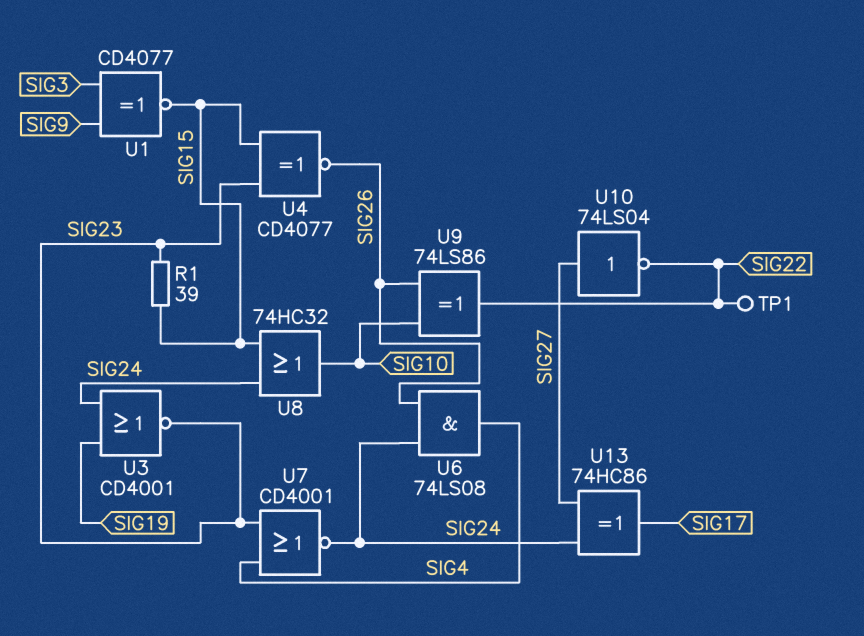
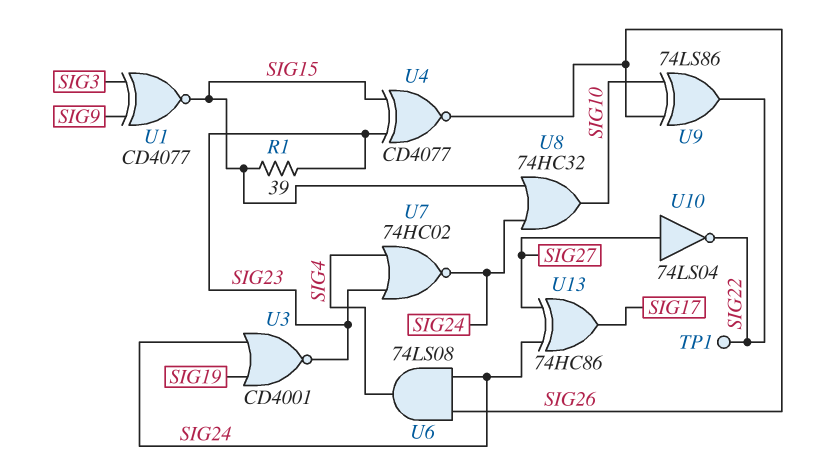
U7: NOR CD4001 (in SIG4, in SIG23, out SIG24) -> NOR 74HC02 (in SIG4, in SIG23, out SIG24)

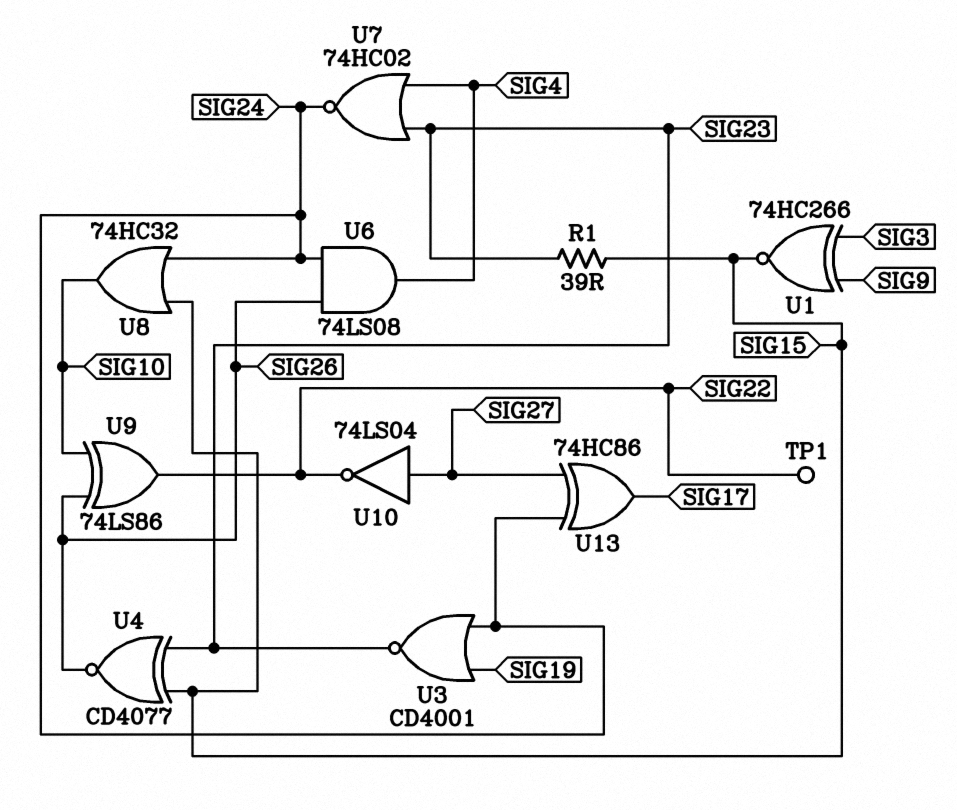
U1: XNOR CD4077 (in SIG3, in SIG9, out SIG15) -> XNOR 74HC266 (in SIG3, in SIG9, out SIG15)

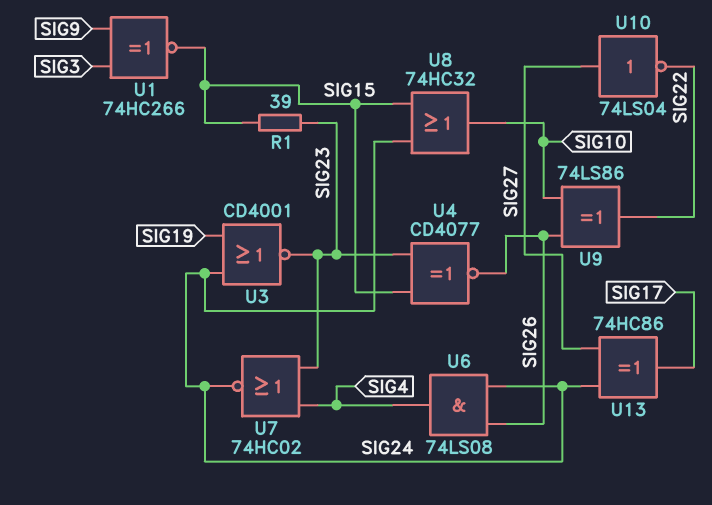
TP1: test point (SIG22) -> none

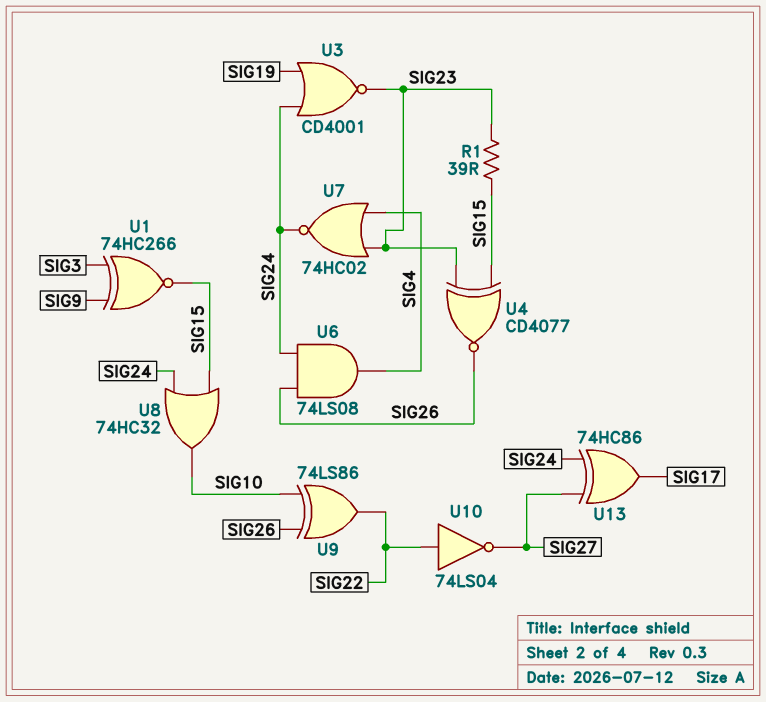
U10: NOT 74LS04 (in SIG27, out SIG22) -> NOT 74LS04 (in SIG22, out SIG27)

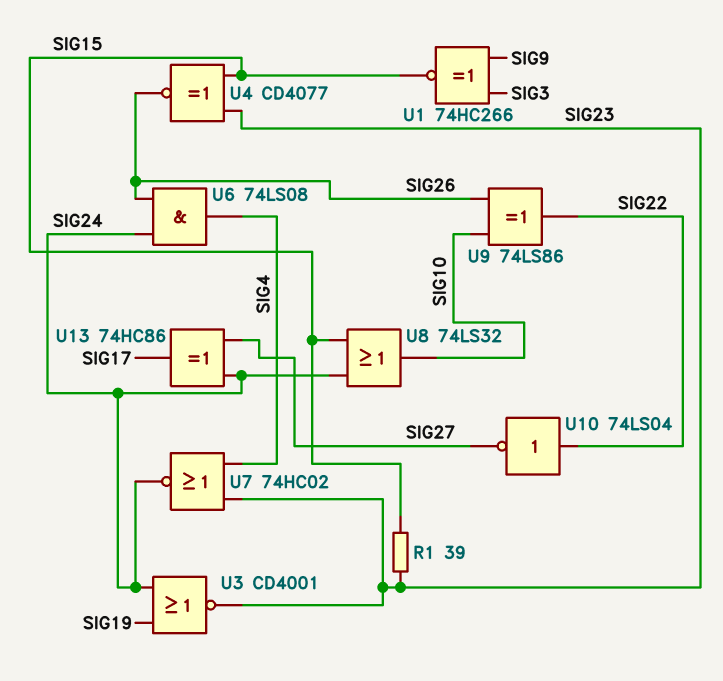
U8: OR 74HC32 (in SIG15, in SIG24, out SIG10) -> OR 74LS32 (in SIG15, in SIG24, out SIG10)

